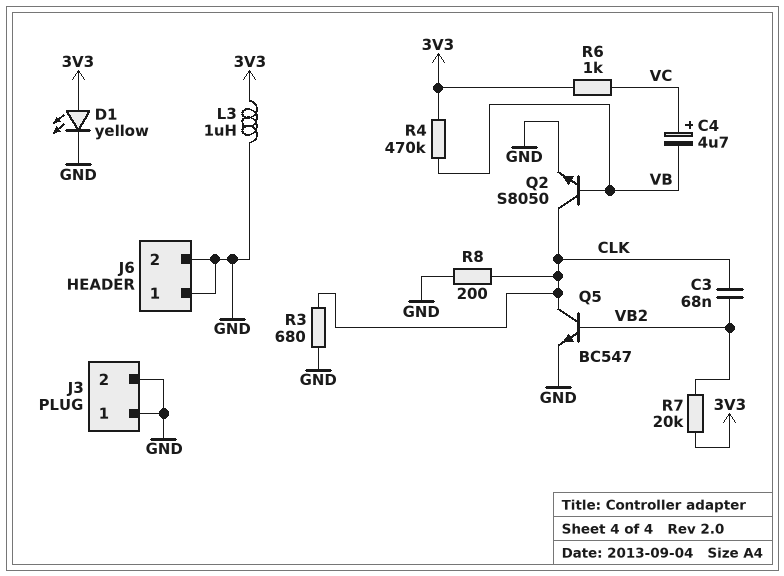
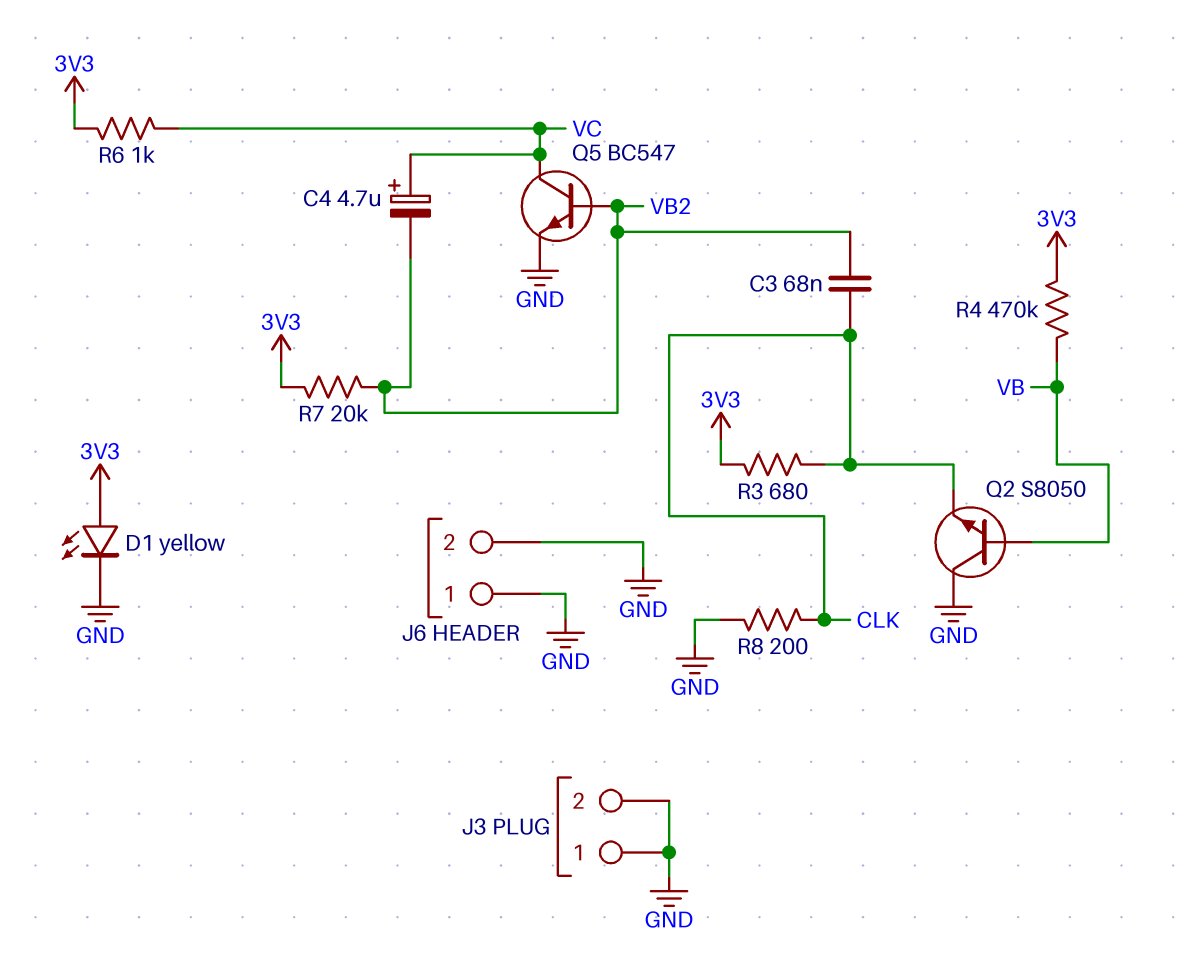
C4: 4.7uF (plus VC, minus VB) -> 4.7uF (plus VC, minus VB2)
L3: 1uH (3V3, GND) -> none
Q2: NPN S8050 (B VB, C CLK, E GND) -> NPN S8050 (B VB, C GND, E CLK)
Q5: NPN BC547 (B VB2, C CLK, E GND) -> NPN BC547 (B VB2, C VC, E GND)
R3: 680 (CLK, GND) -> 680 (3V3, CLK)

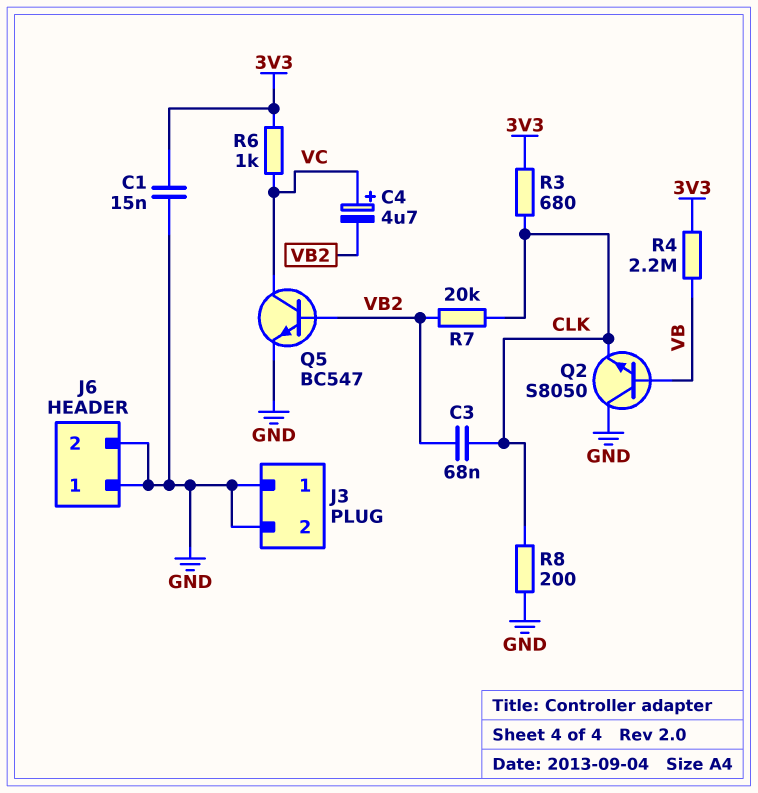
C1: none -> 15nF (3V3, GND)
D1: LED yellow (A 3V3, K GND) -> none
R4: 470k (3V3, VB) -> 2.2M (3V3, VB)
R7: 20k (3V3, VB2) -> 20k (CLK, VB2)

